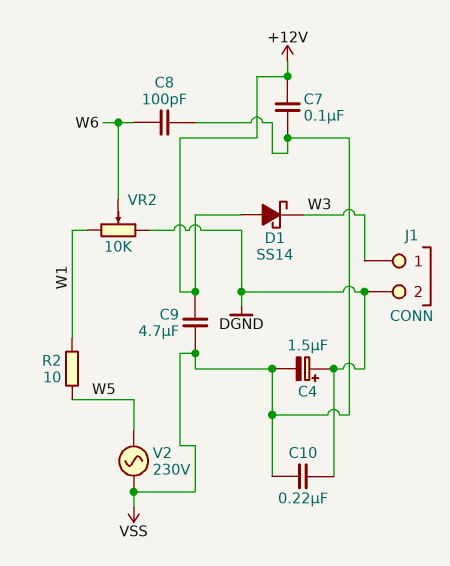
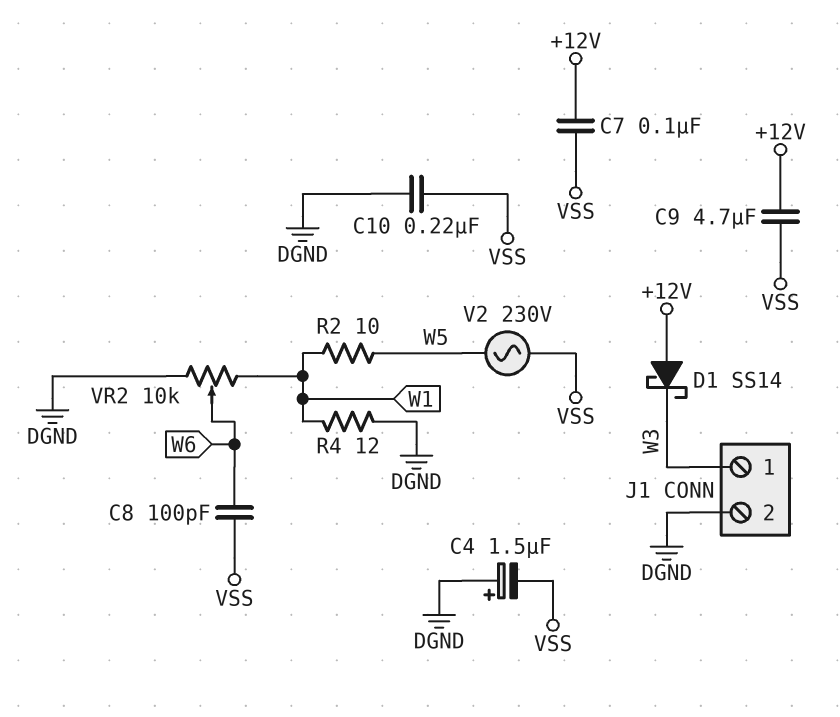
R4: none -> 12 (DGND, W1)

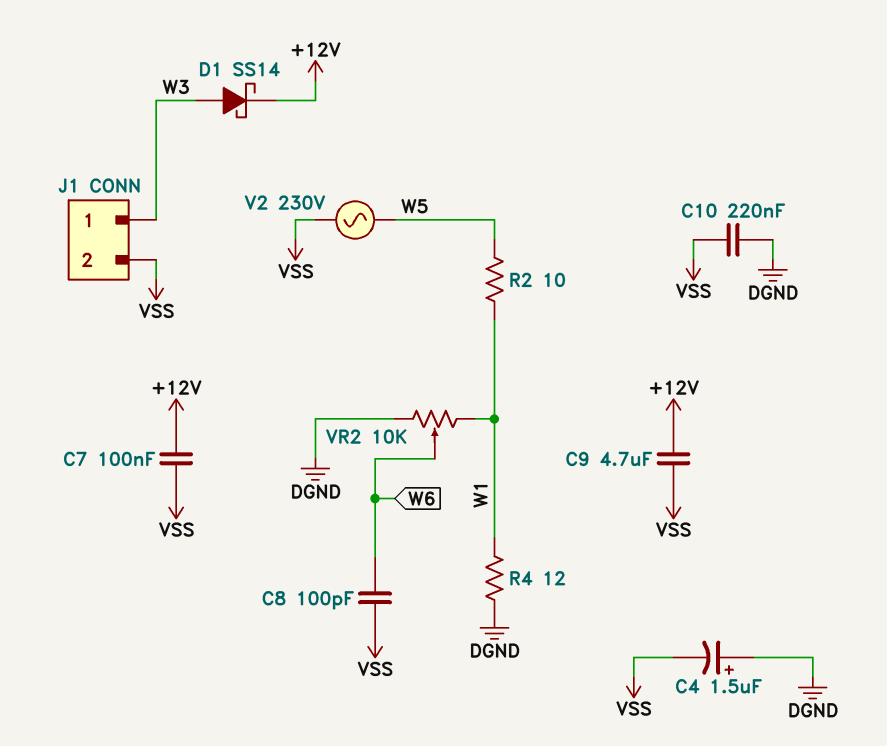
D1: schottky SS14 (A +12V, K W3) -> schottky SS14 (A W3, K +12V)
J1 pin 2: DGND -> VSS

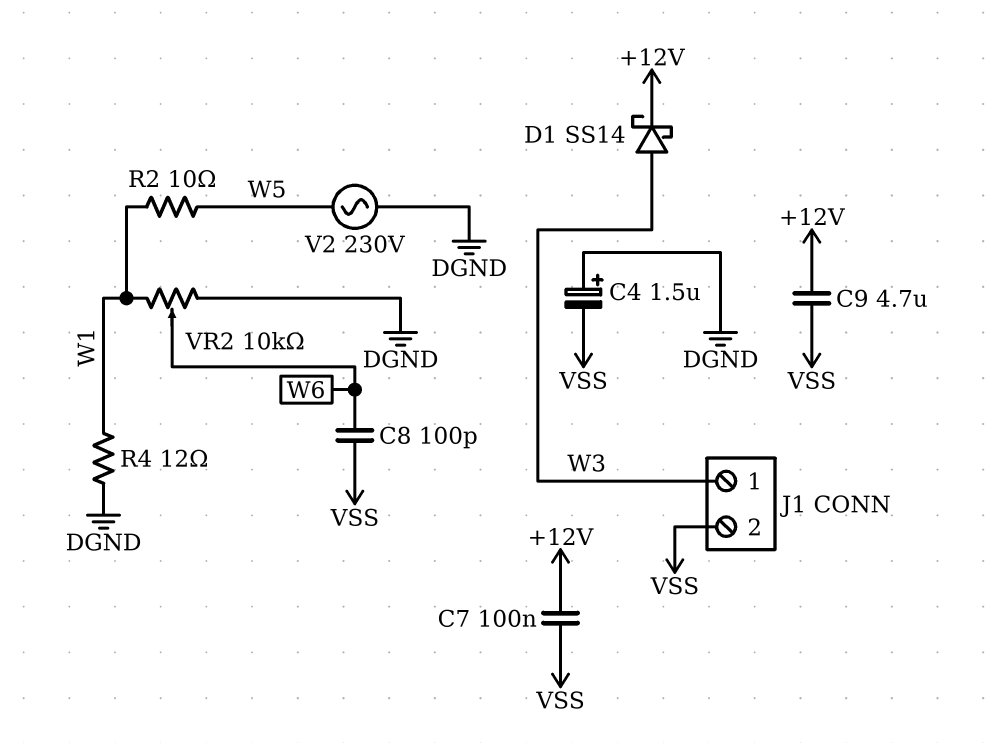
C10: 220nF (DGND, VSS) -> none
V2: AC 230V (VSS, W5) -> AC 230V (DGND, W5)

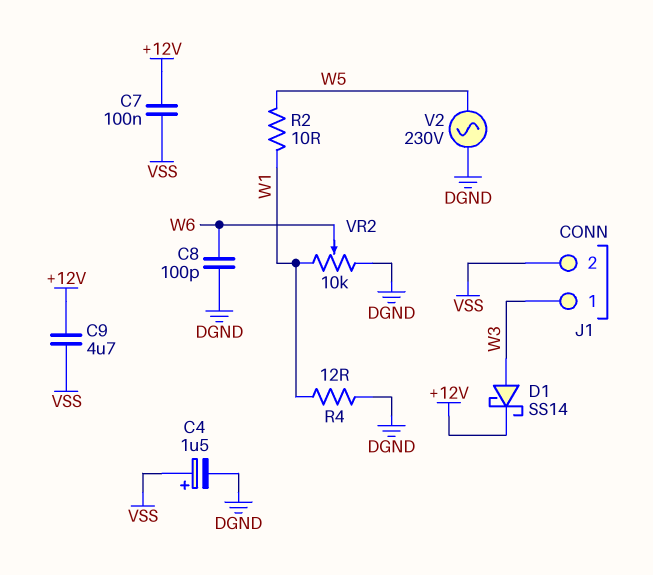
C4: 1.5uF (plus DGND, minus VSS) -> 1.5uF (plus VSS, minus DGND)
C8: 100pF (VSS, W6) -> 100pF (DGND, W6)

